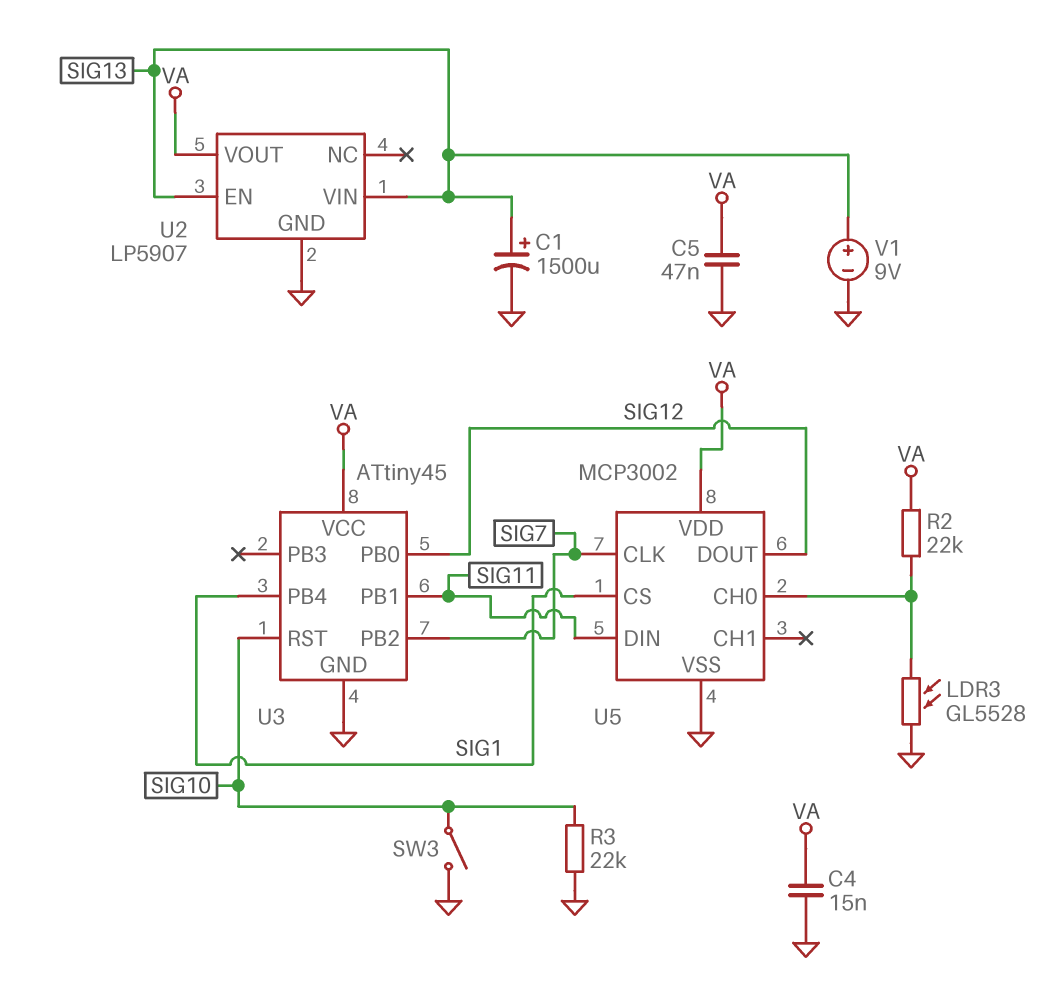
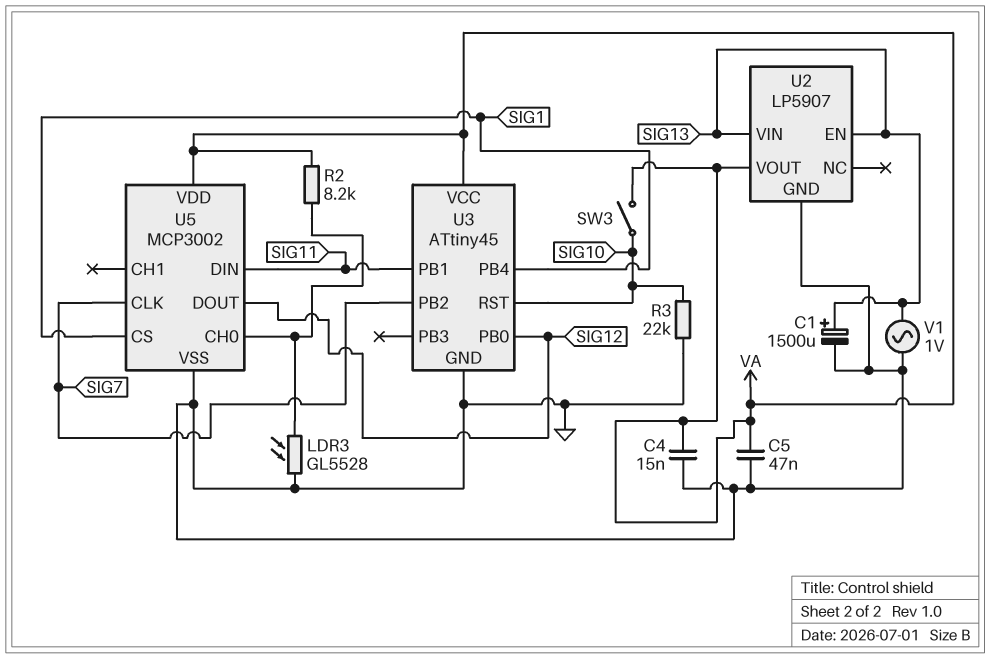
R2: 22k (U5/CH0, VA) -> 8.2k (U5/CH0, VA)
SW3: switch (GND, SIG10) -> switch (SIG10, VA)
V1: 9V (plus SIG13, minus GND) -> AC 1V (GND, SIG13)

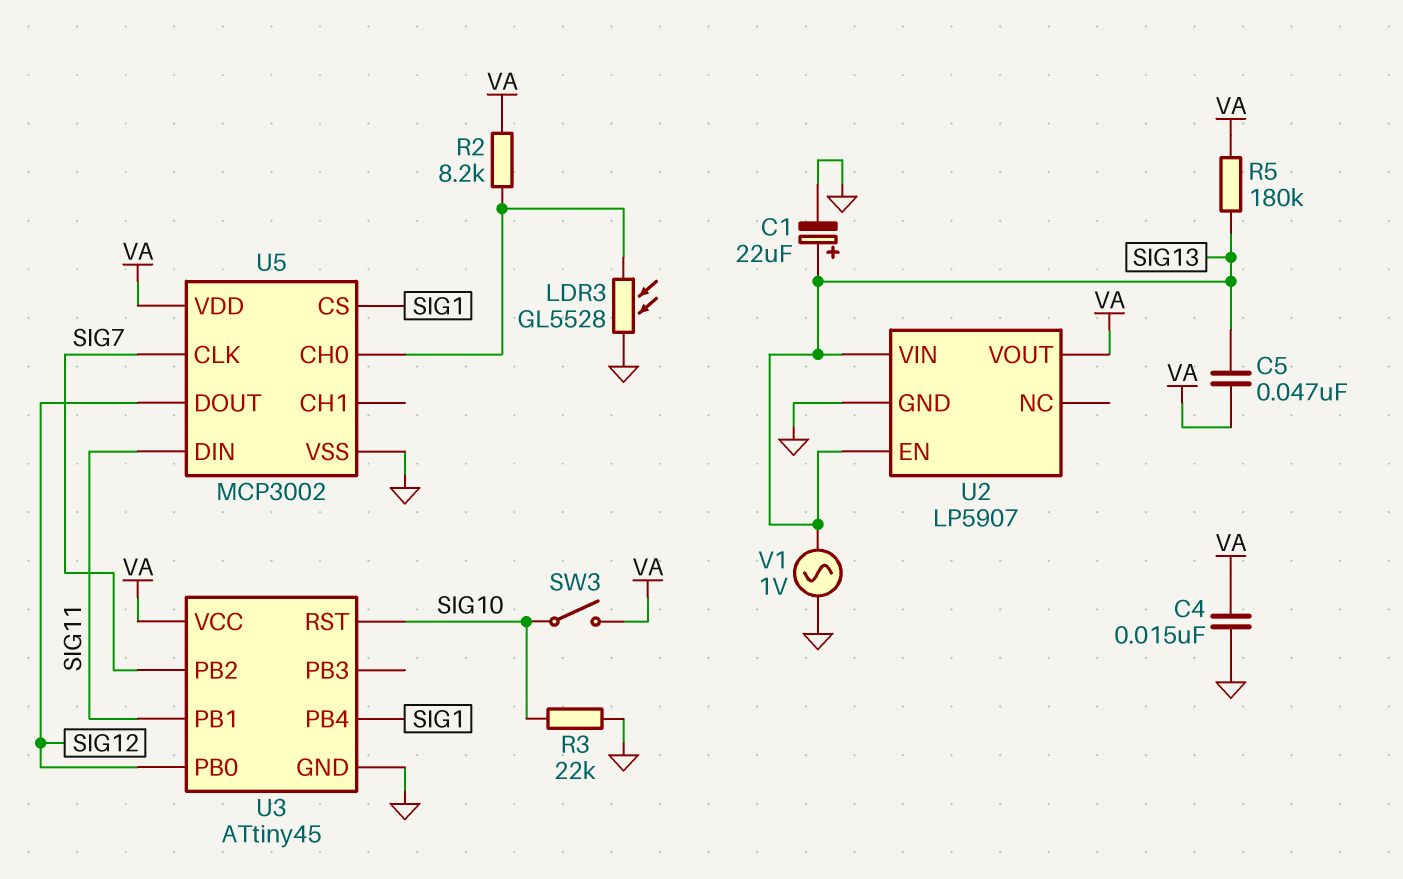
C1: 1500uF (plus SIG13, minus GND) -> 22uF (plus SIG13, minus GND)
C5: 47nF (GND, VA) -> 47nF (SIG13, VA)
R5: none -> 180k (SIG13, VA)

